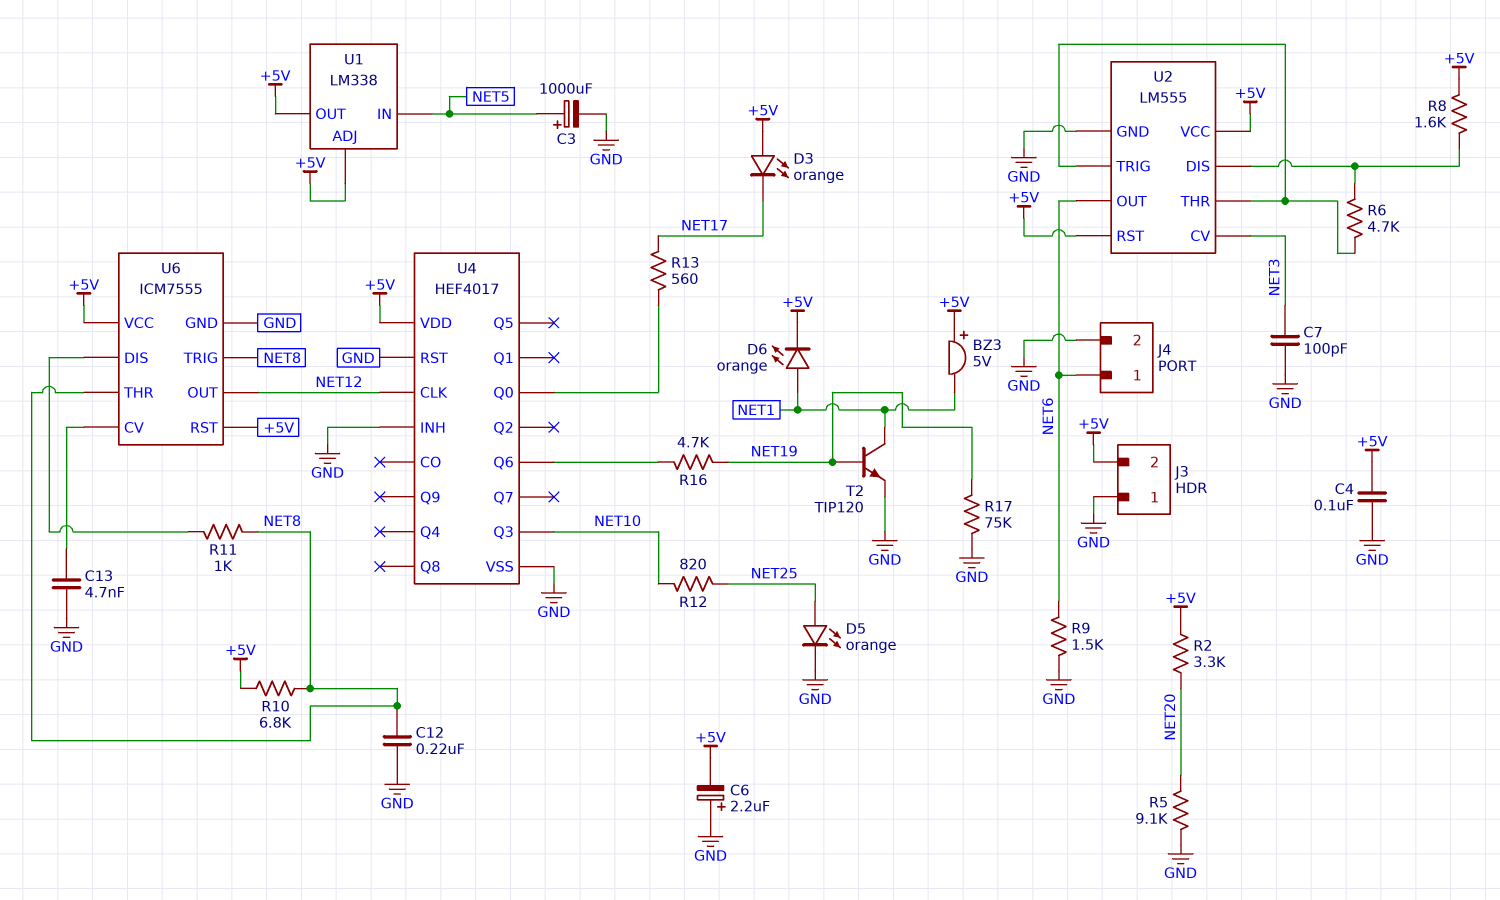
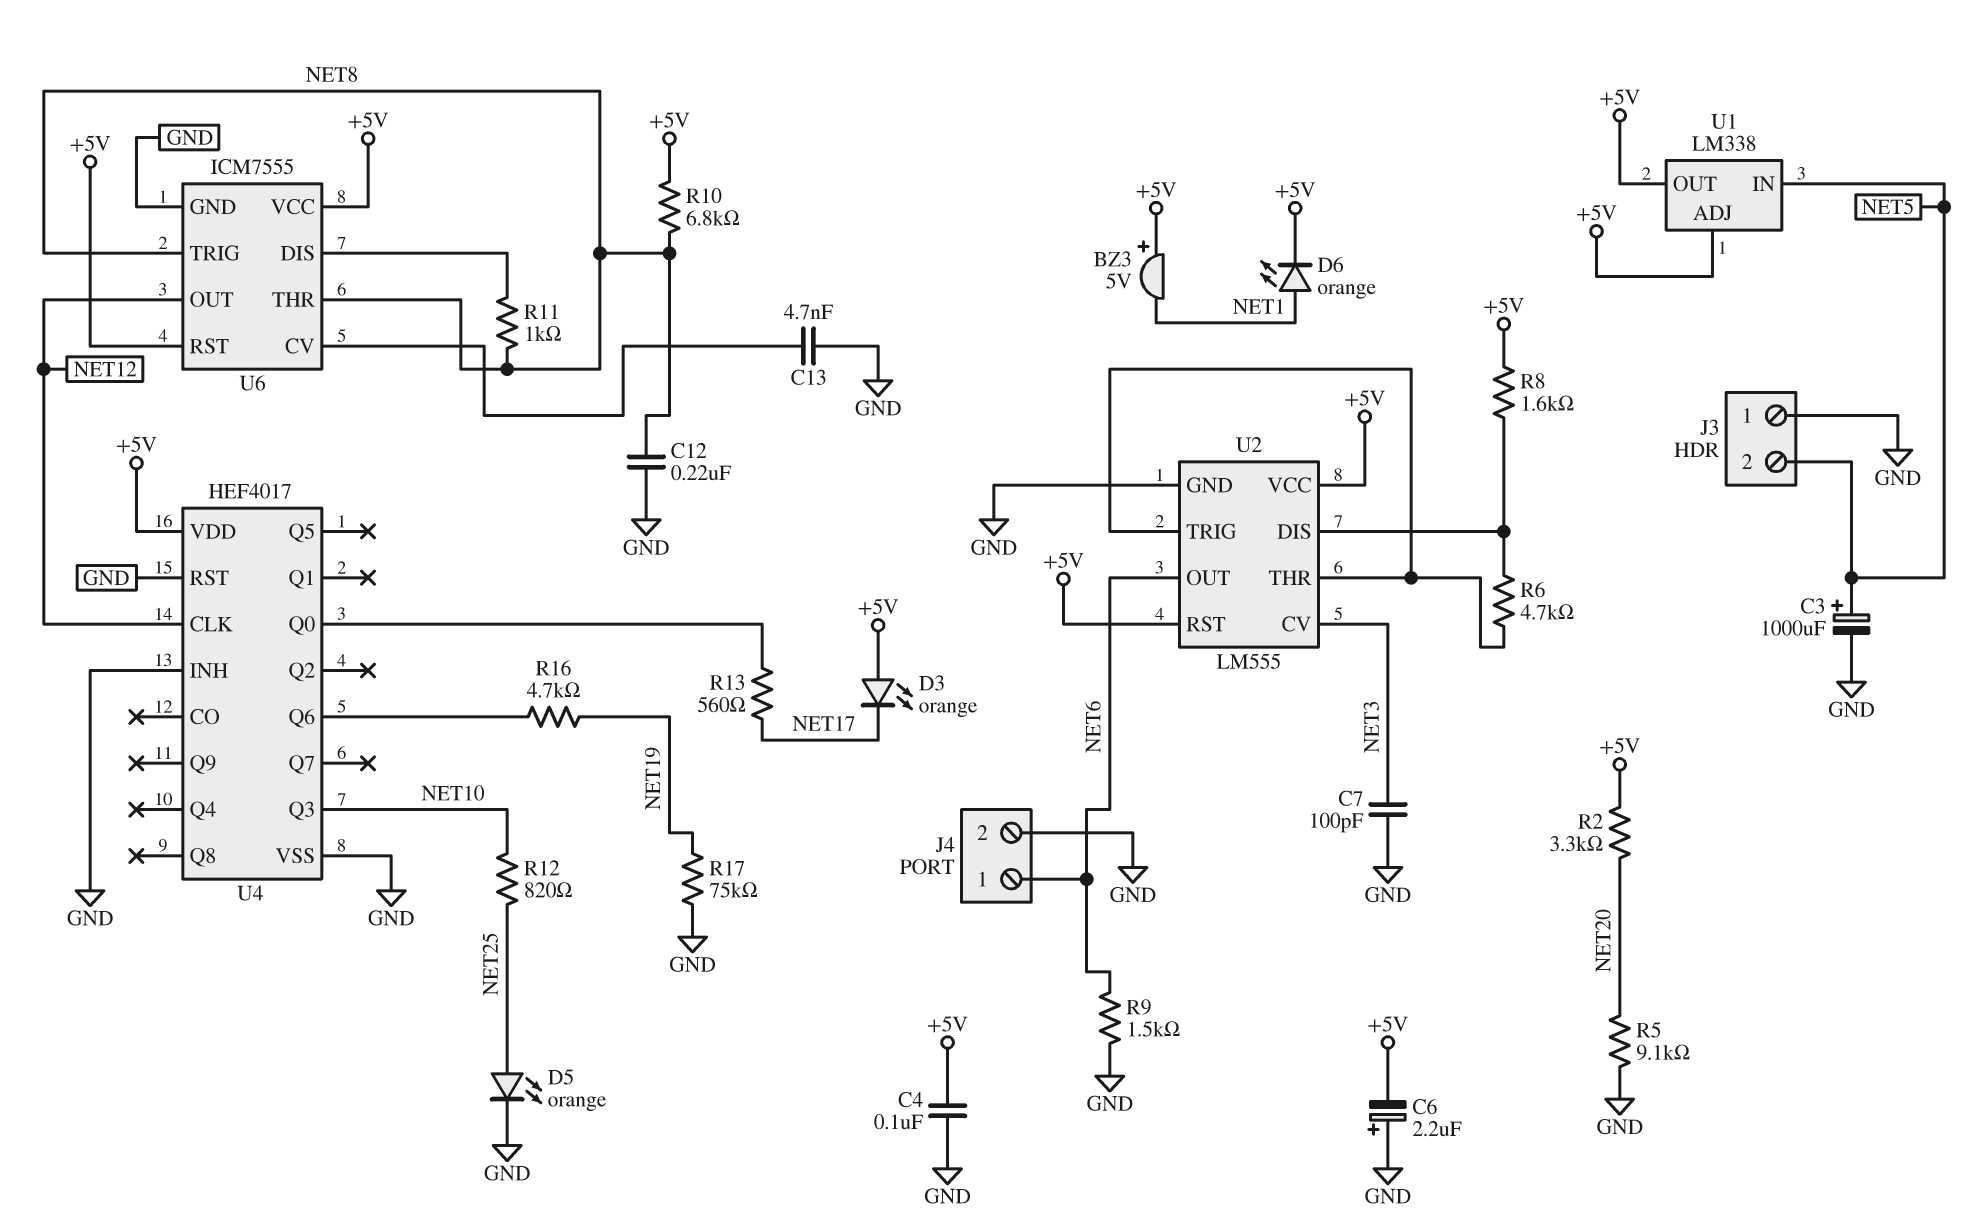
J3 pin 2: +5V -> NET5
T2: NPN TIP120 (B NET19, C NET1, E GND) -> none

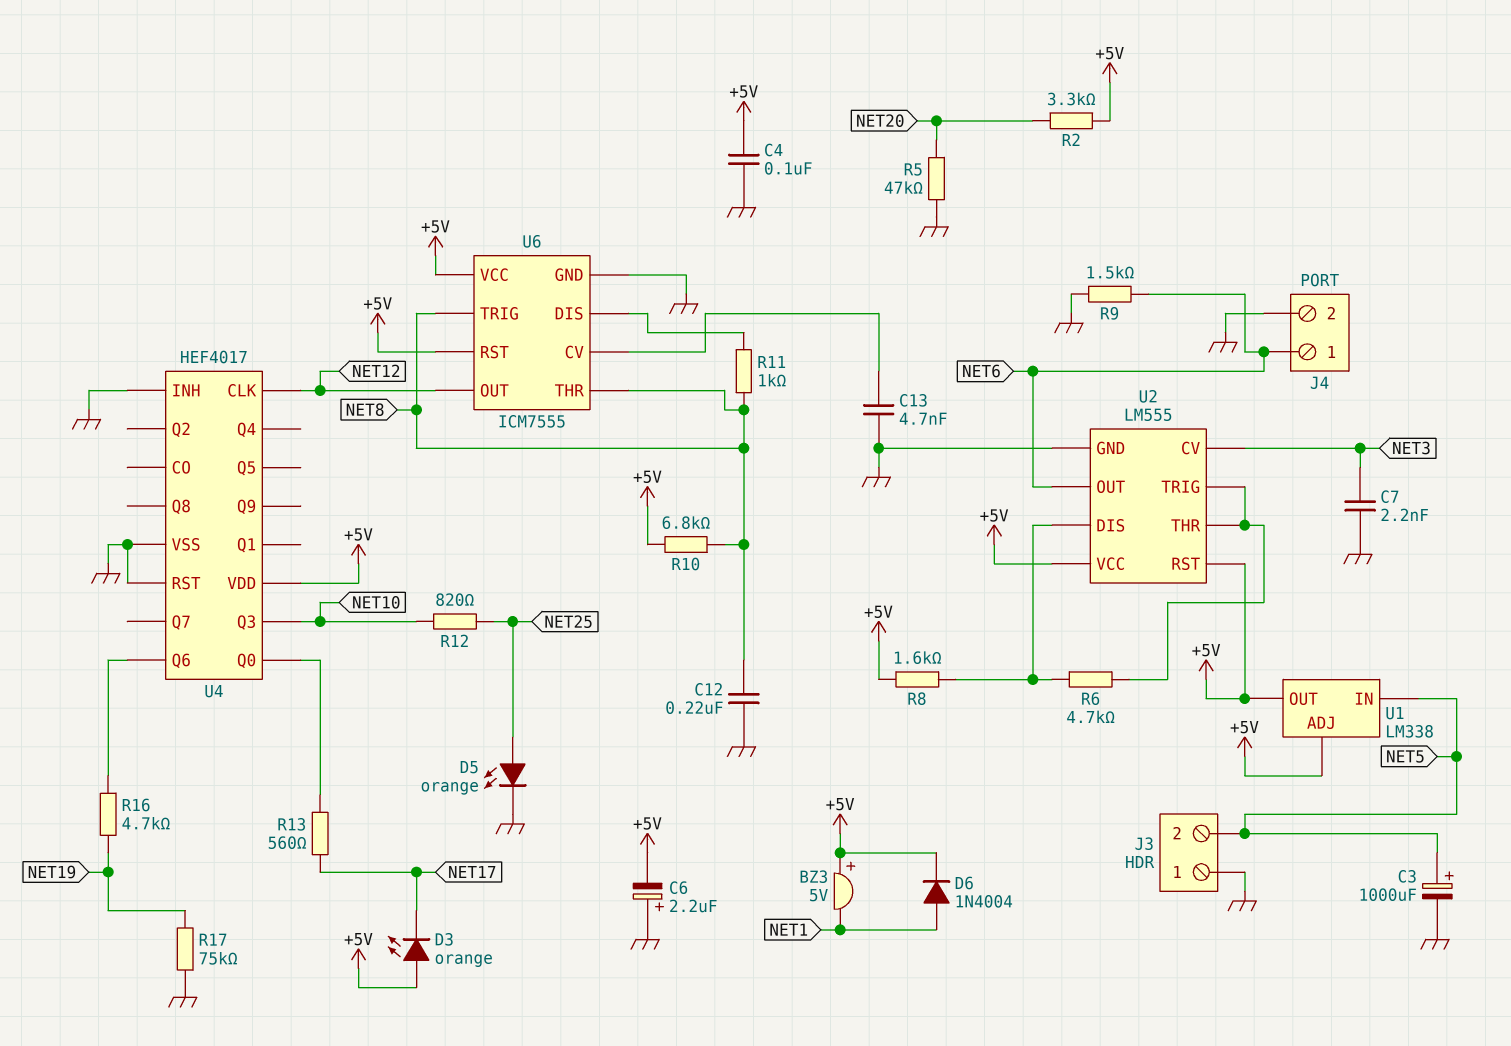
C7: 100pF (GND, NET3) -> 2.2nF (GND, NET3)
D6: LED orange (A NET1, K +5V) -> diode 1N4004 (A NET1, K +5V)
R5: 9.1k (GND, NET20) -> 47k (GND, NET20)

